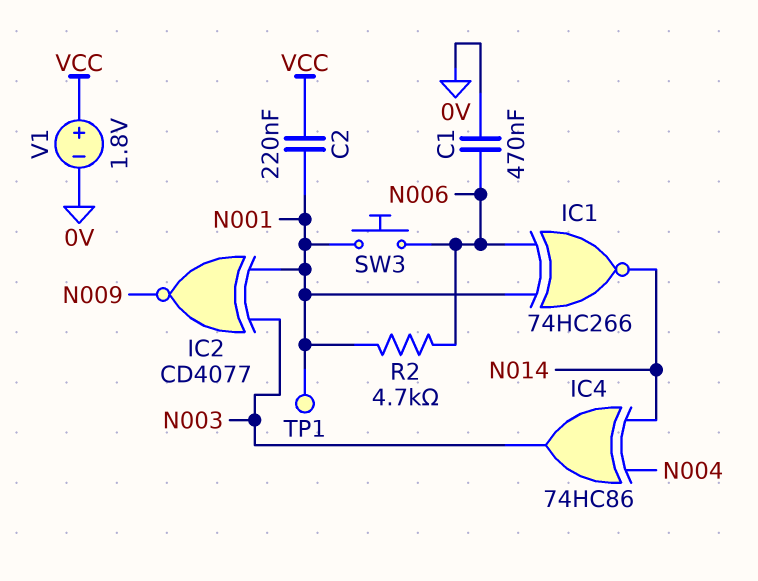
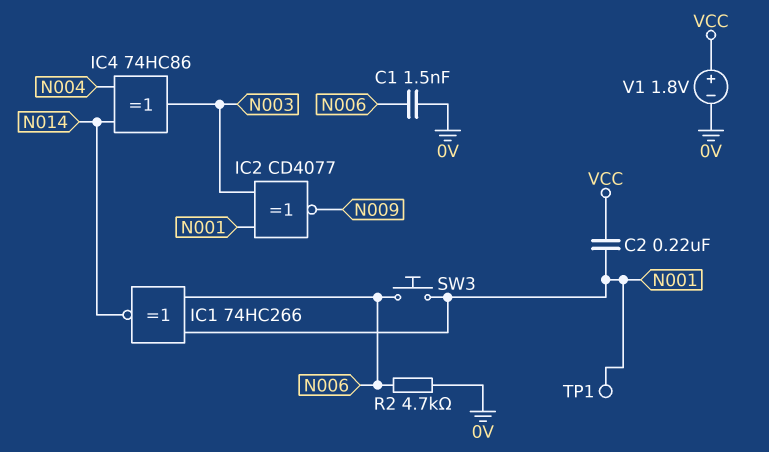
C1: 470nF (0V, N006) -> 1.5nF (0V, N006)
R2: 4.7k (N001, N006) -> 4.7k (0V, N006)

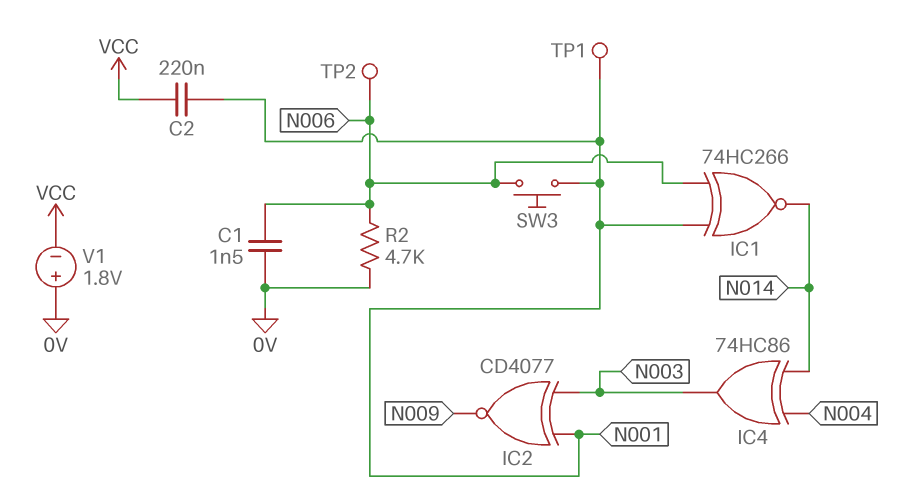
TP2: none -> test point (N006)
V1: 1.8V (plus VCC, minus 0V) -> 1.8V (plus 0V, minus VCC)

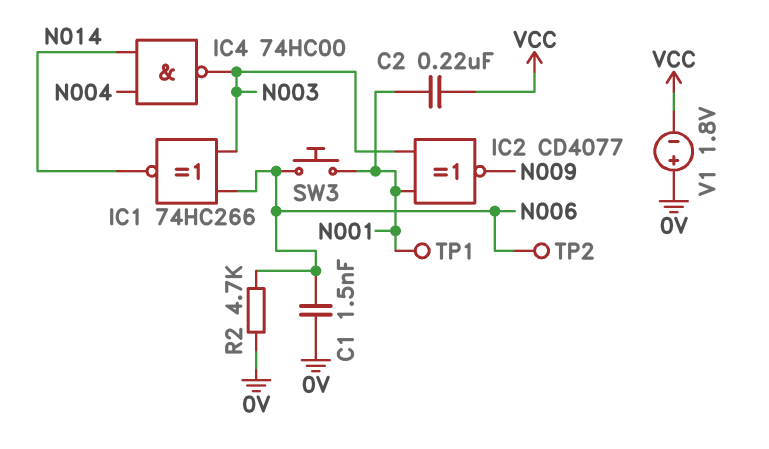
IC1: XNOR 74HC266 (in N001, in N006, out N014) -> XNOR 74HC266 (in N003, in N006, out N014)
IC4: XOR 74HC86 (in N004, in N014, out N003) -> NAND 74HC00 (in N004, in N014, out N003)

